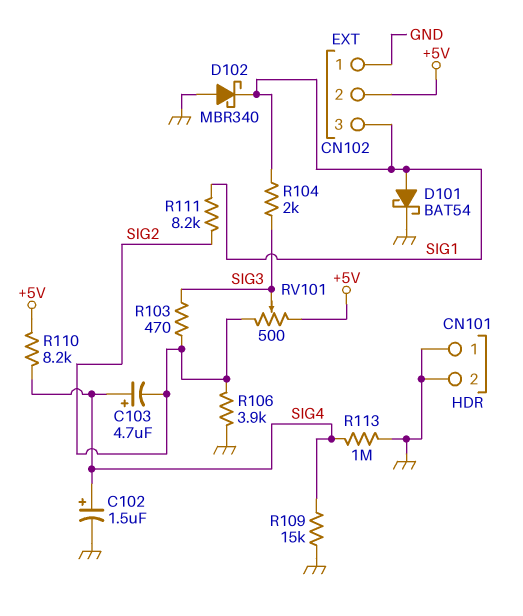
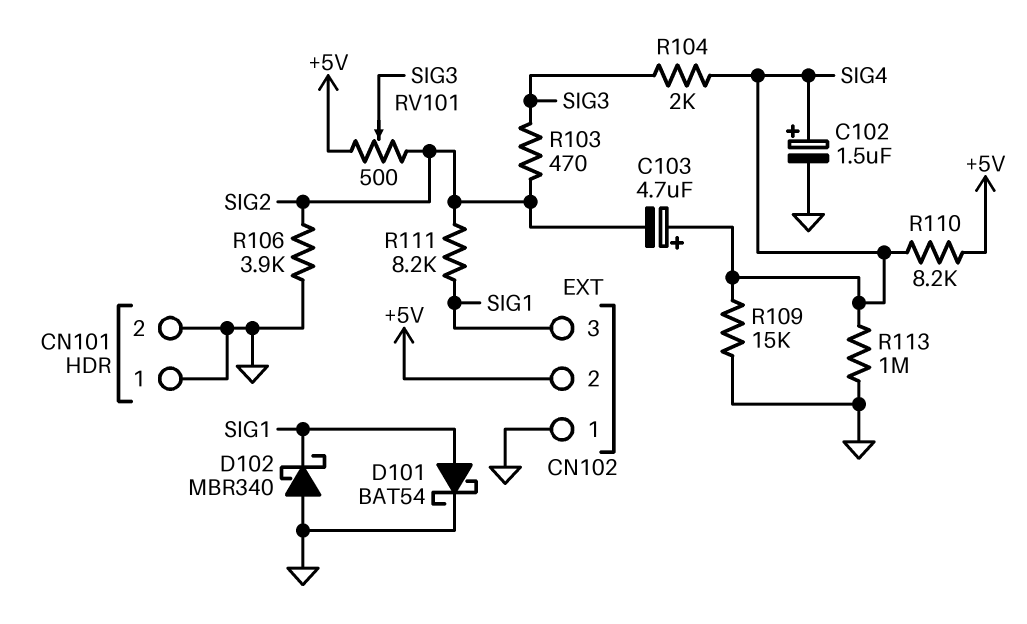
R104: 2k (SIG1, SIG3) -> 2k (SIG3, SIG4)

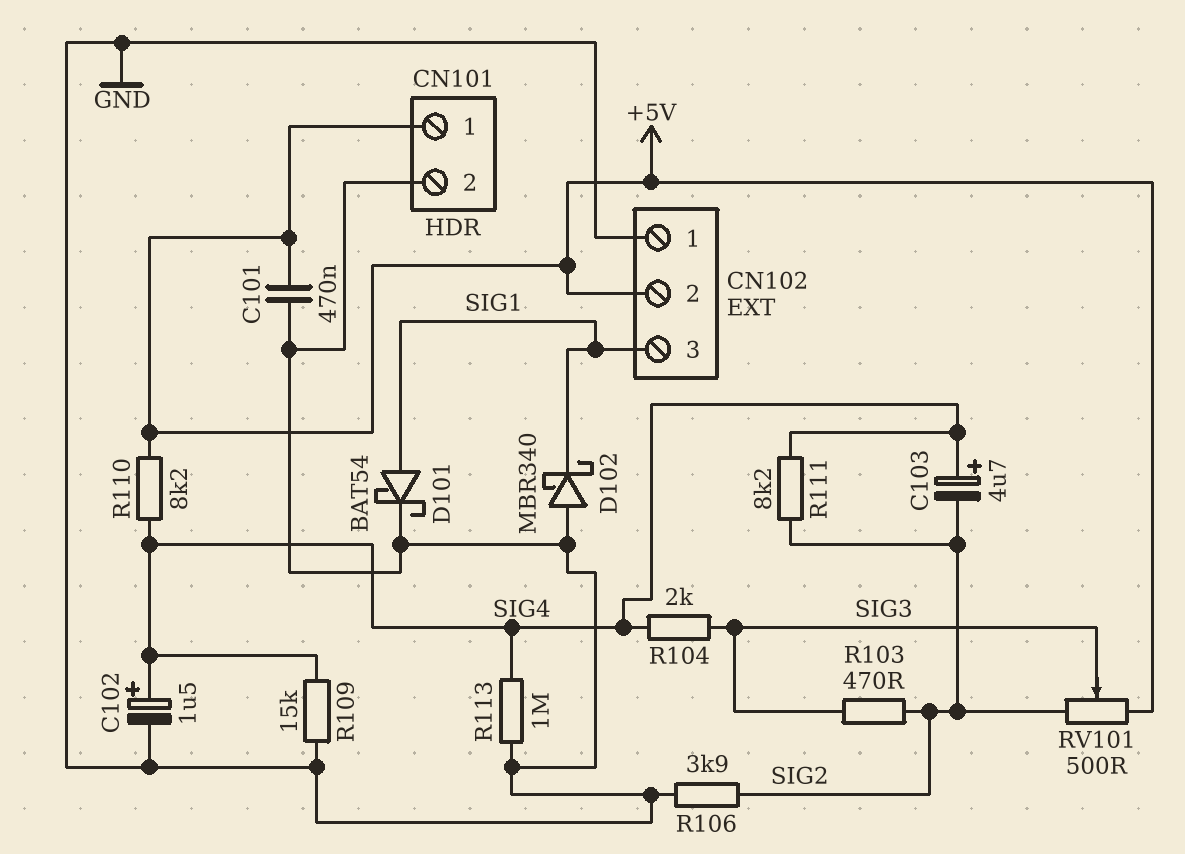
C101: none -> 470nF (+5V, GND)
CN101 pin 1: GND -> +5V
R111: 8.2k (SIG1, SIG2) -> 8.2k (SIG2, SIG4)

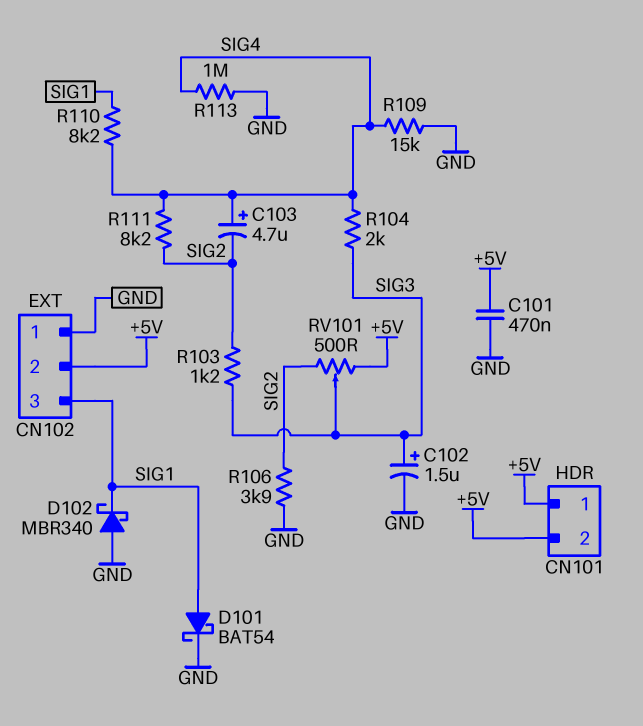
C102: 1.5uF (plus SIG4, minus GND) -> 1.5uF (plus SIG3, minus GND)
CN101 pin 2: GND -> +5V
R103: 470 (SIG2, SIG3) -> 1.2k (SIG2, SIG3)
R110: 8.2k (+5V, SIG4) -> 8.2k (SIG1, SIG4)

